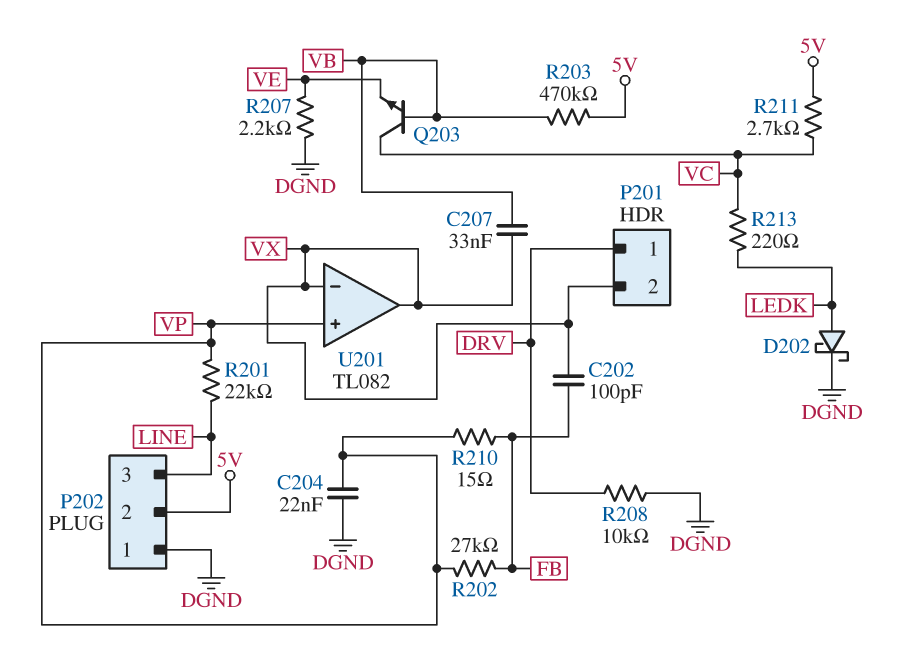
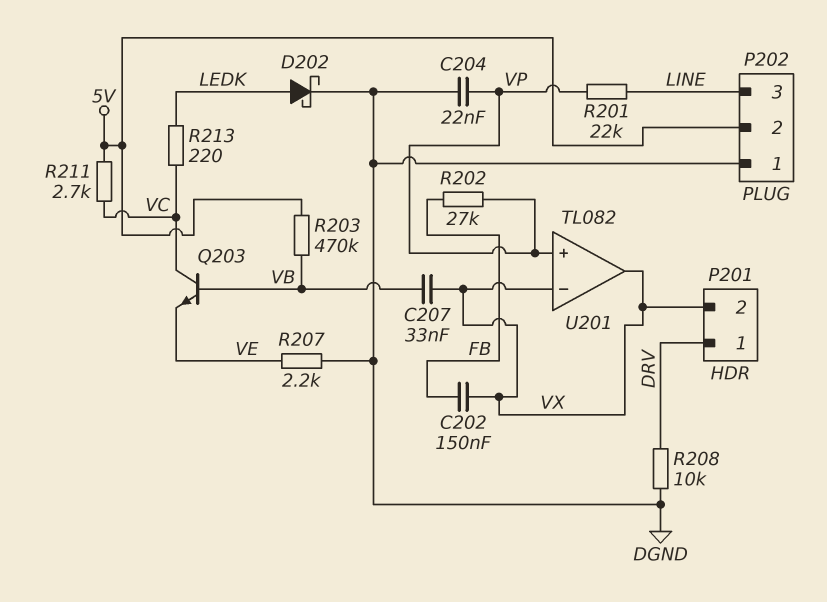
C202: 100pF (FB, VX) -> 150nF (FB, VX)
R210: 15 (FB, VP) -> none

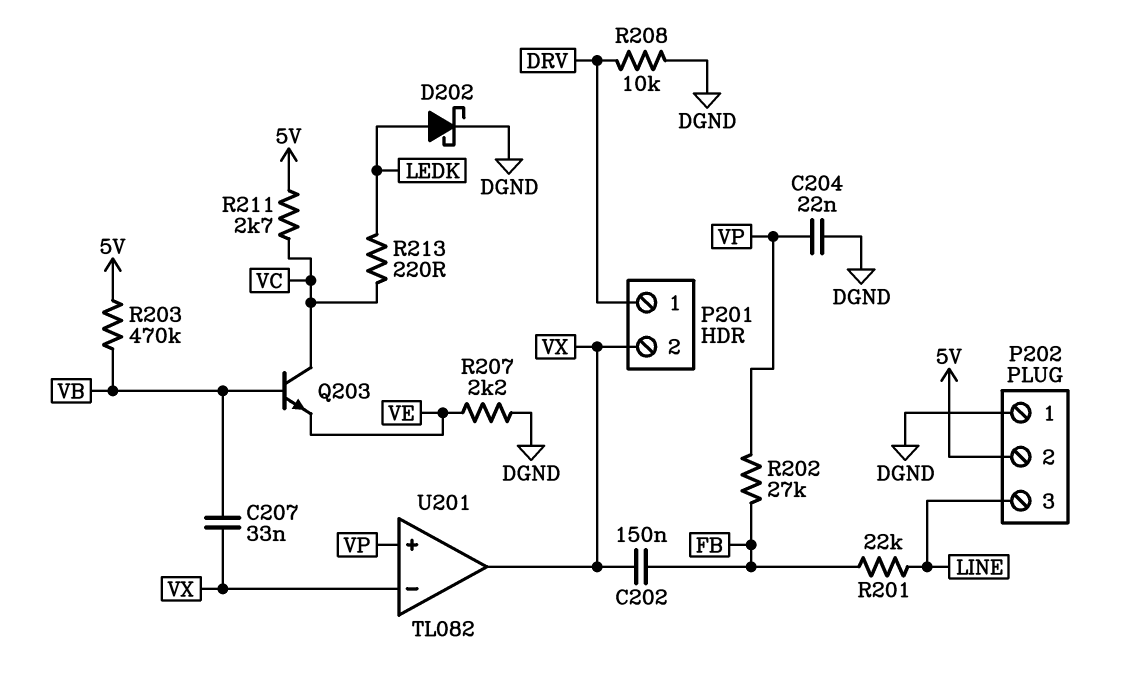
R201: 22k (LINE, VP) -> 22k (FB, LINE)

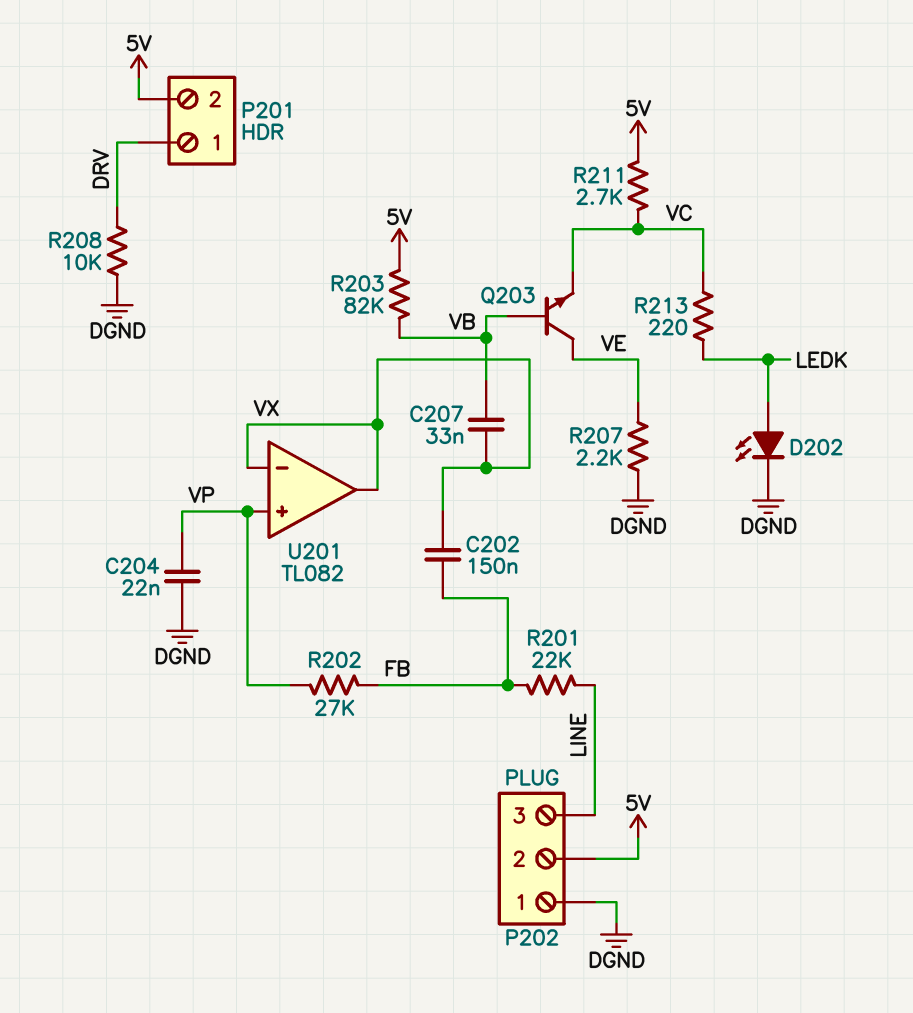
D202: schottky (A LEDK, K DGND) -> LED (A LEDK, K DGND)
P201 pin 2: VX -> 5V
Q203: NPN (B VB, C VC, E VE) -> NPN (B VB, C VE, E VC)
R203: 470k (5V, VB) -> 82k (5V, VB)

